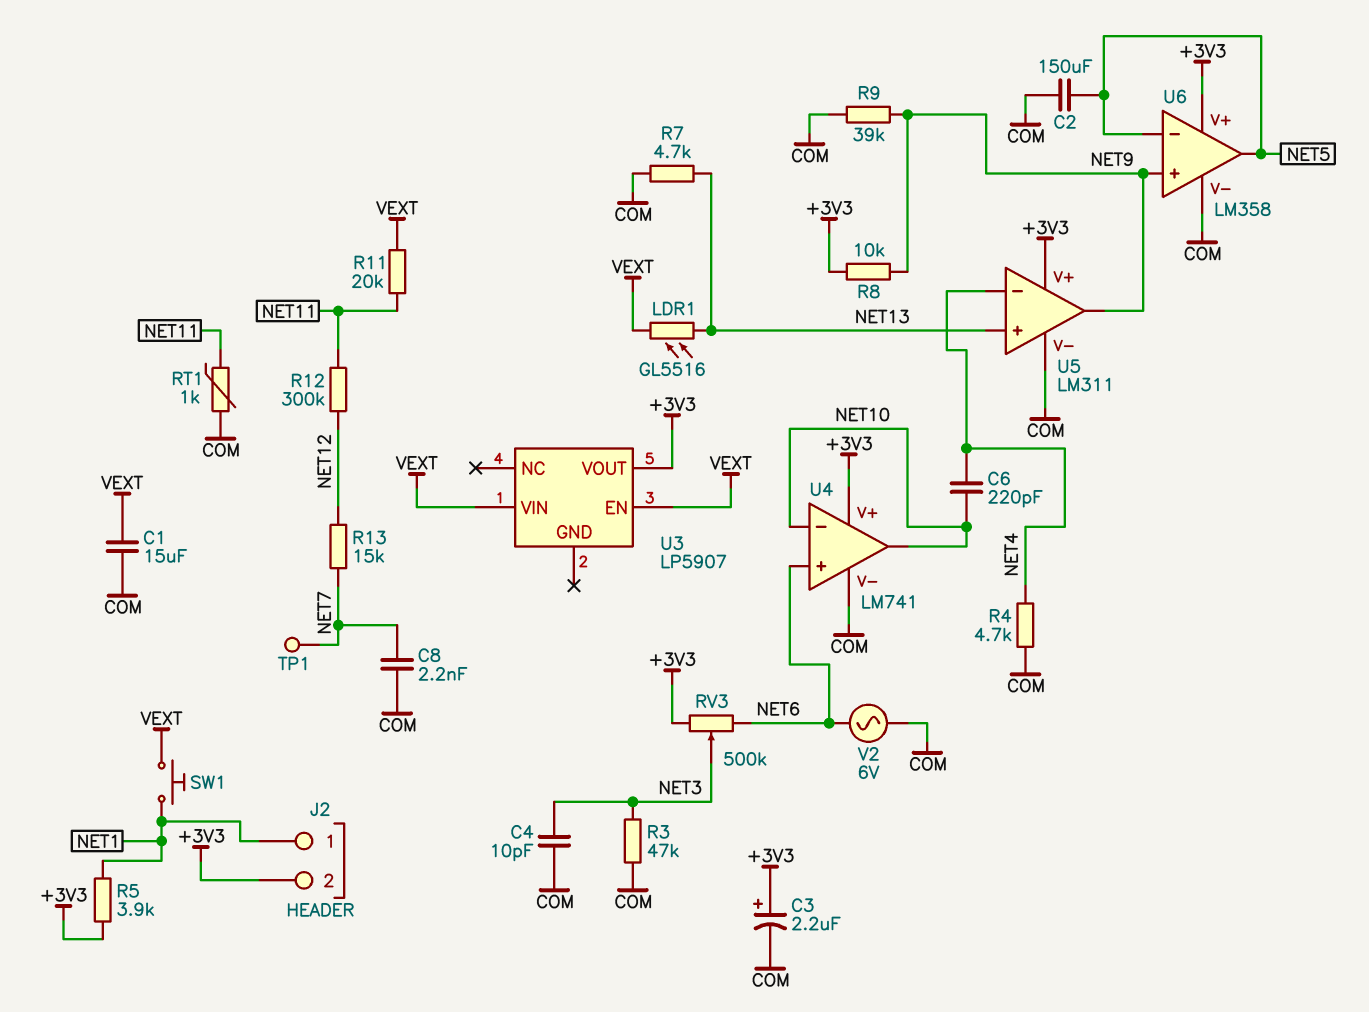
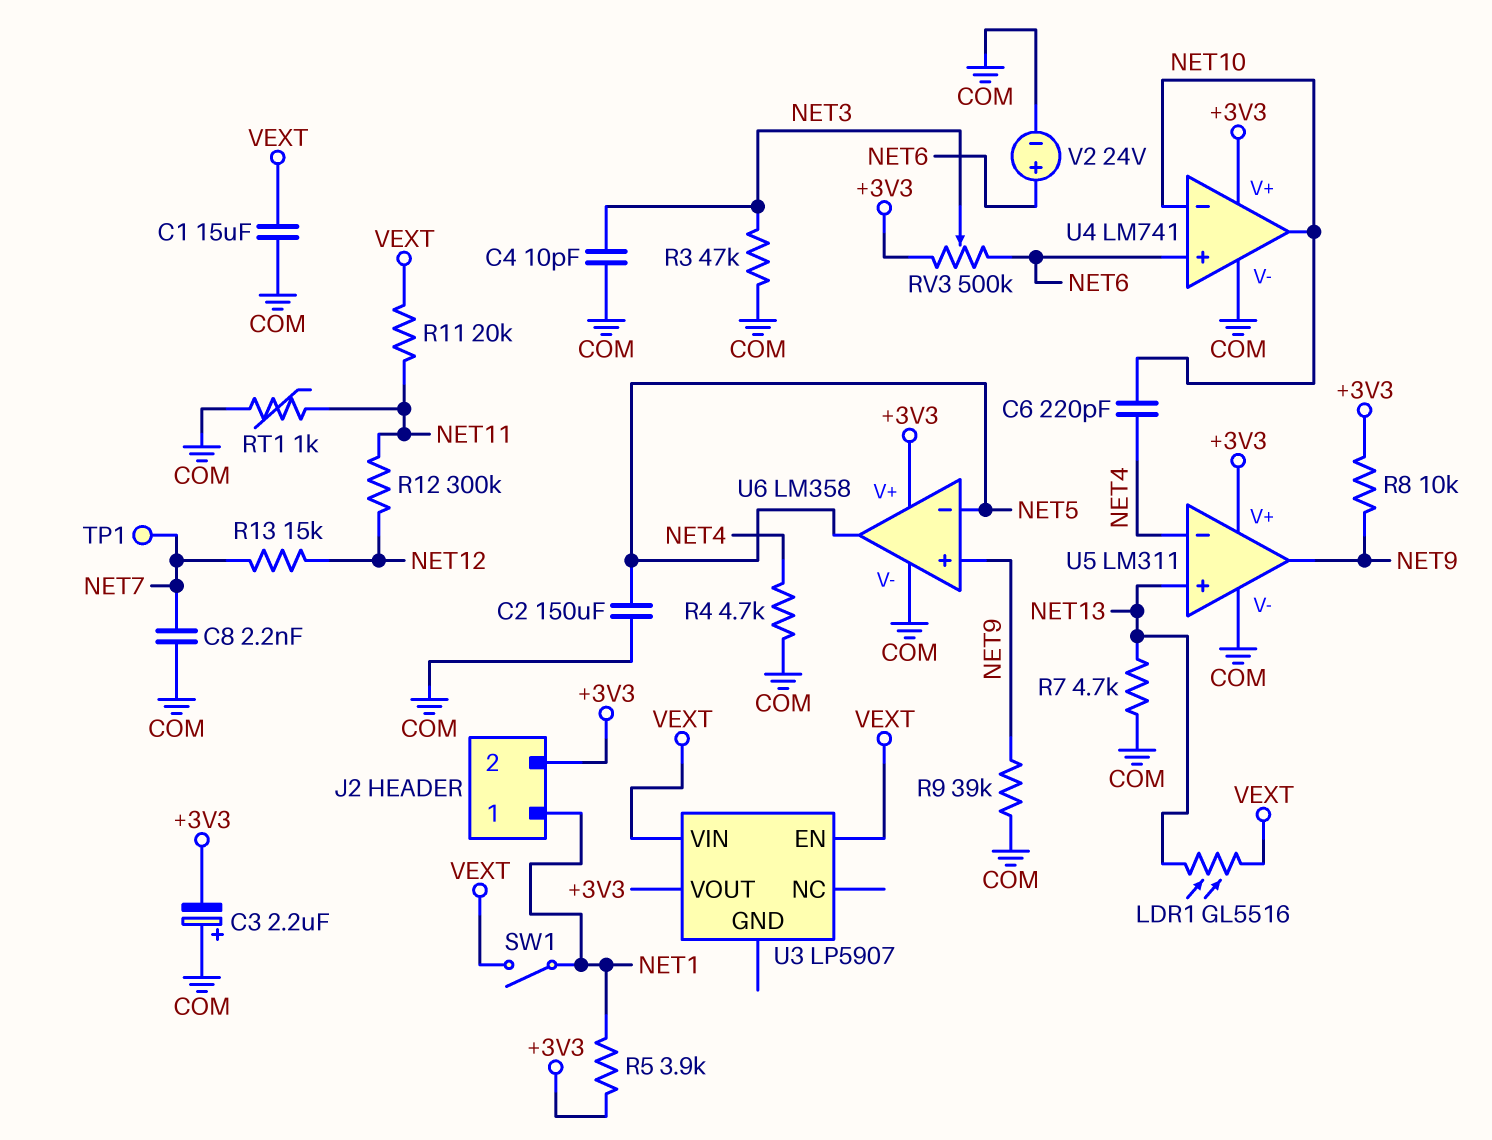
C3: 2.2uF (plus +3V3, minus COM) -> 2.2uF (plus COM, minus +3V3)
SW1: button (NET1, VEXT) -> switch (NET1, VEXT)
V2: AC 6V (COM, NET6) -> 24V (plus NET6, minus COM)

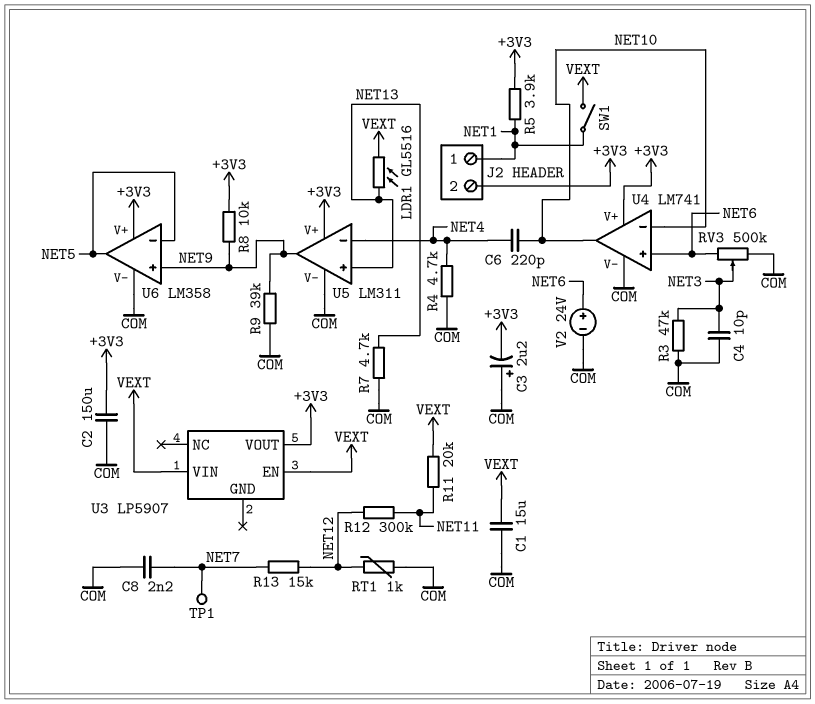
C2: 150uF (COM, NET5) -> 150uF (+3V3, COM)
RT1: 1k (COM, NET11) -> 1k (COM, NET12)
RV3: 500k (+3V3, NET6, wiper NET3) -> 500k (COM, NET6, wiper NET3)

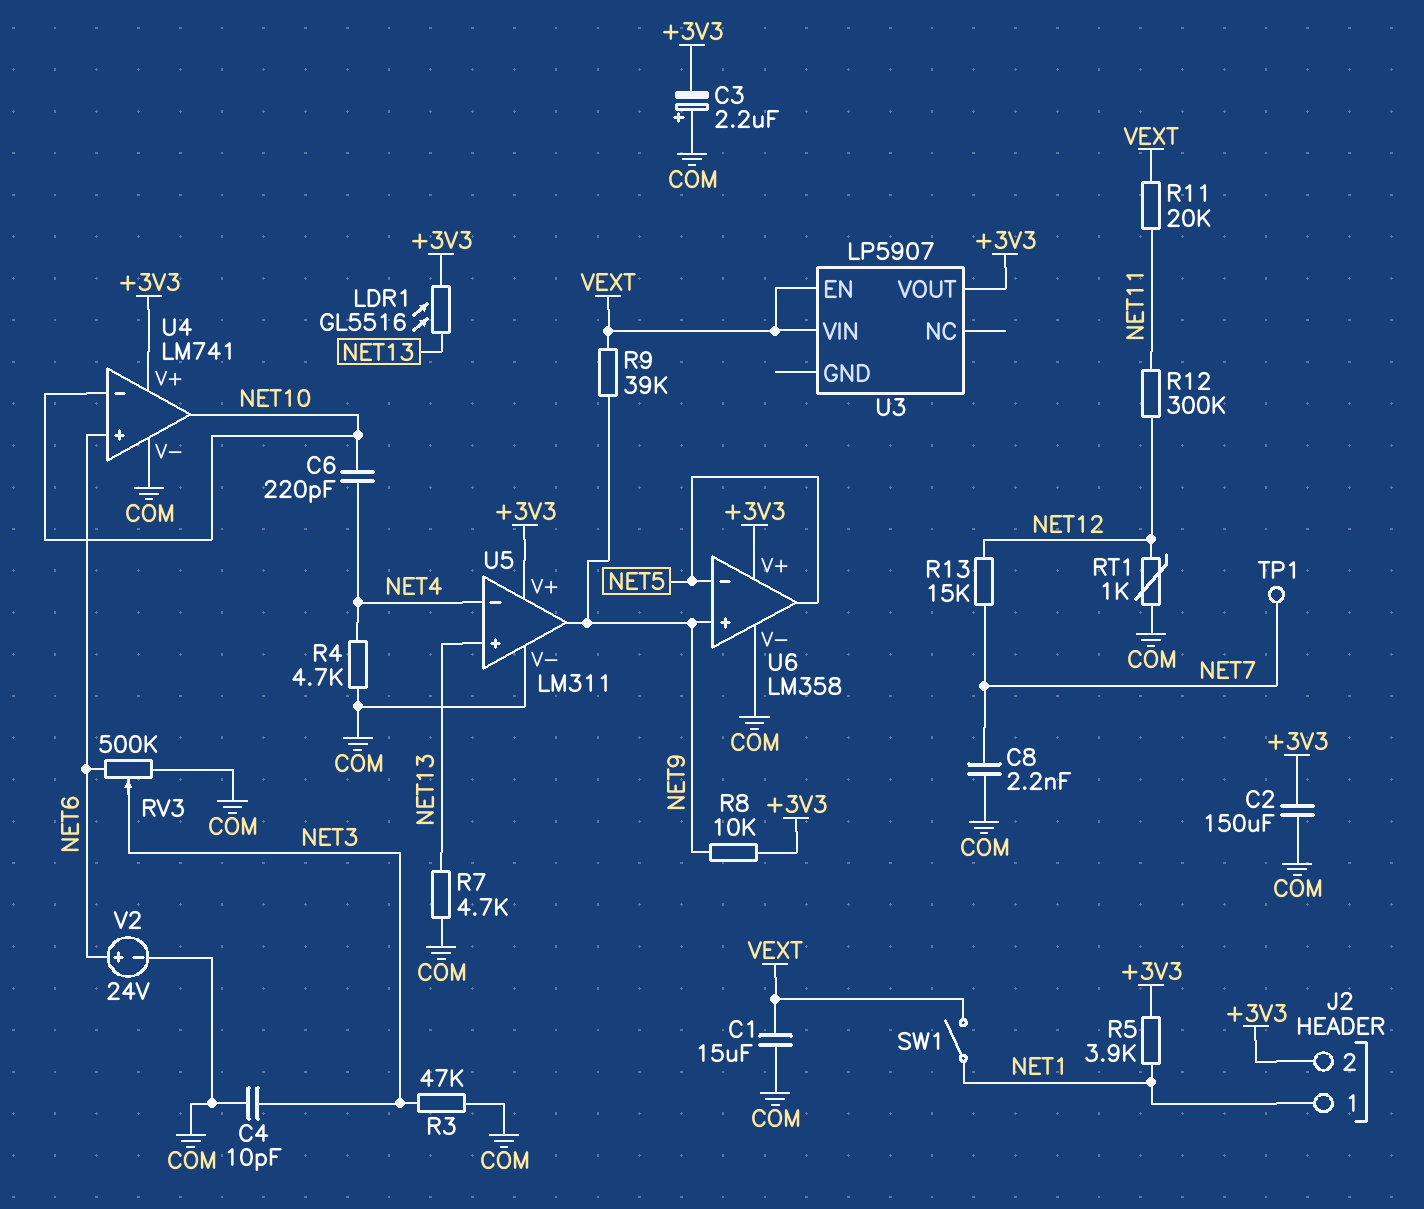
LDR1: GL5516 (NET13, VEXT) -> GL5516 (+3V3, NET13)
R9: 39k (COM, NET9) -> 39k (NET9, VEXT)

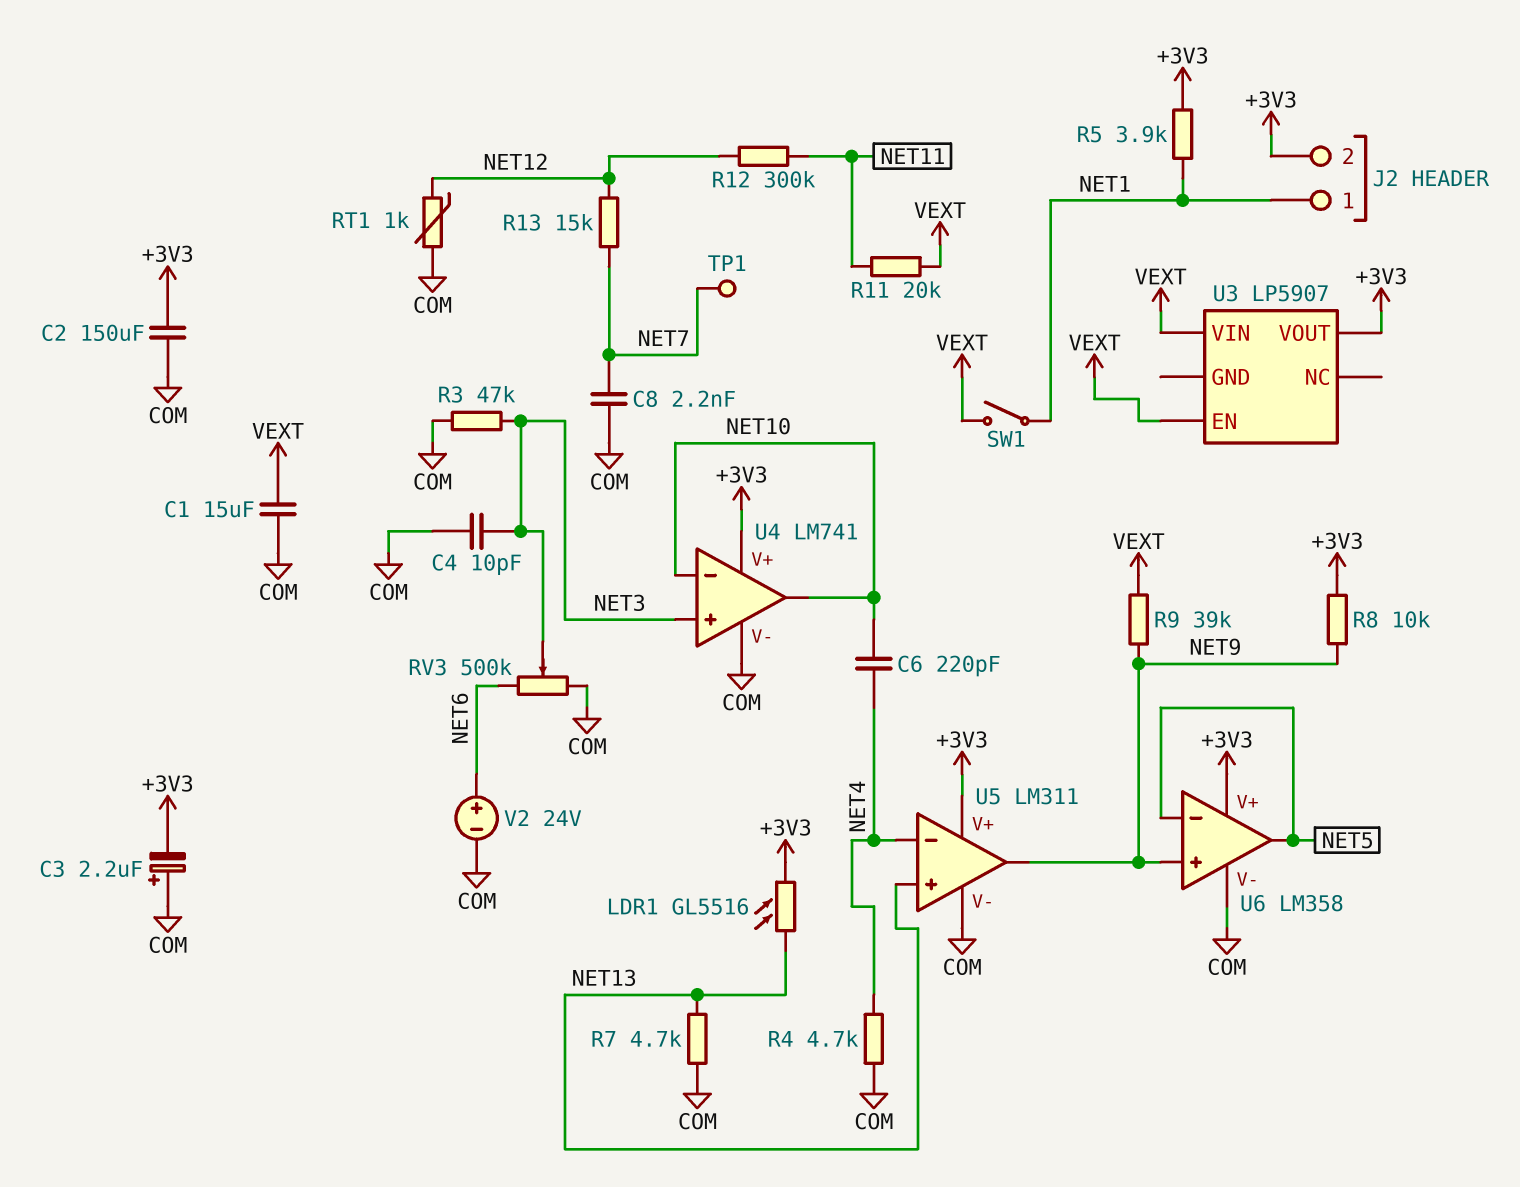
U4 pin in+: NET6 -> NET3

